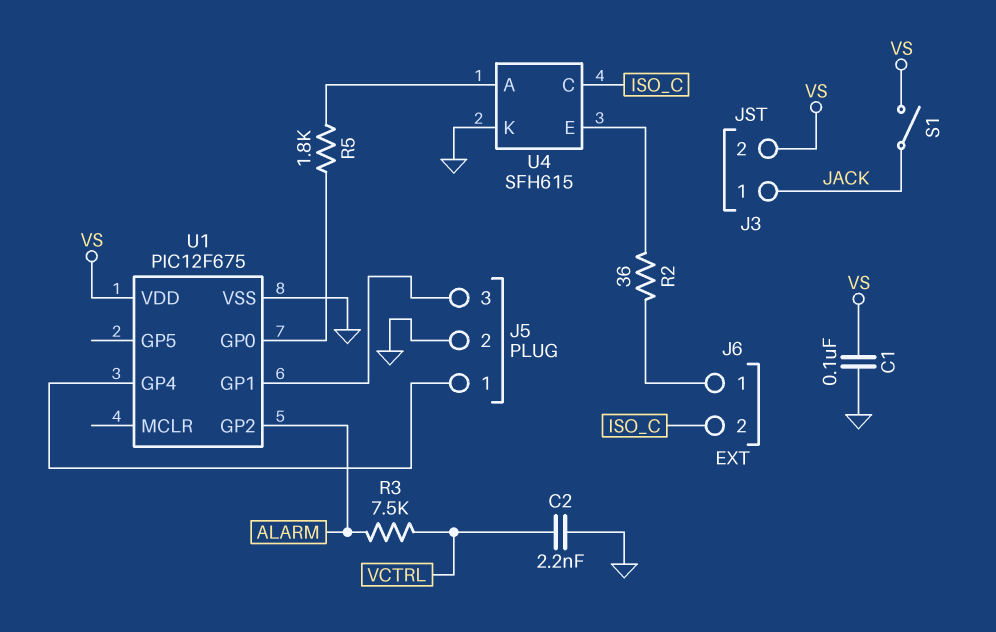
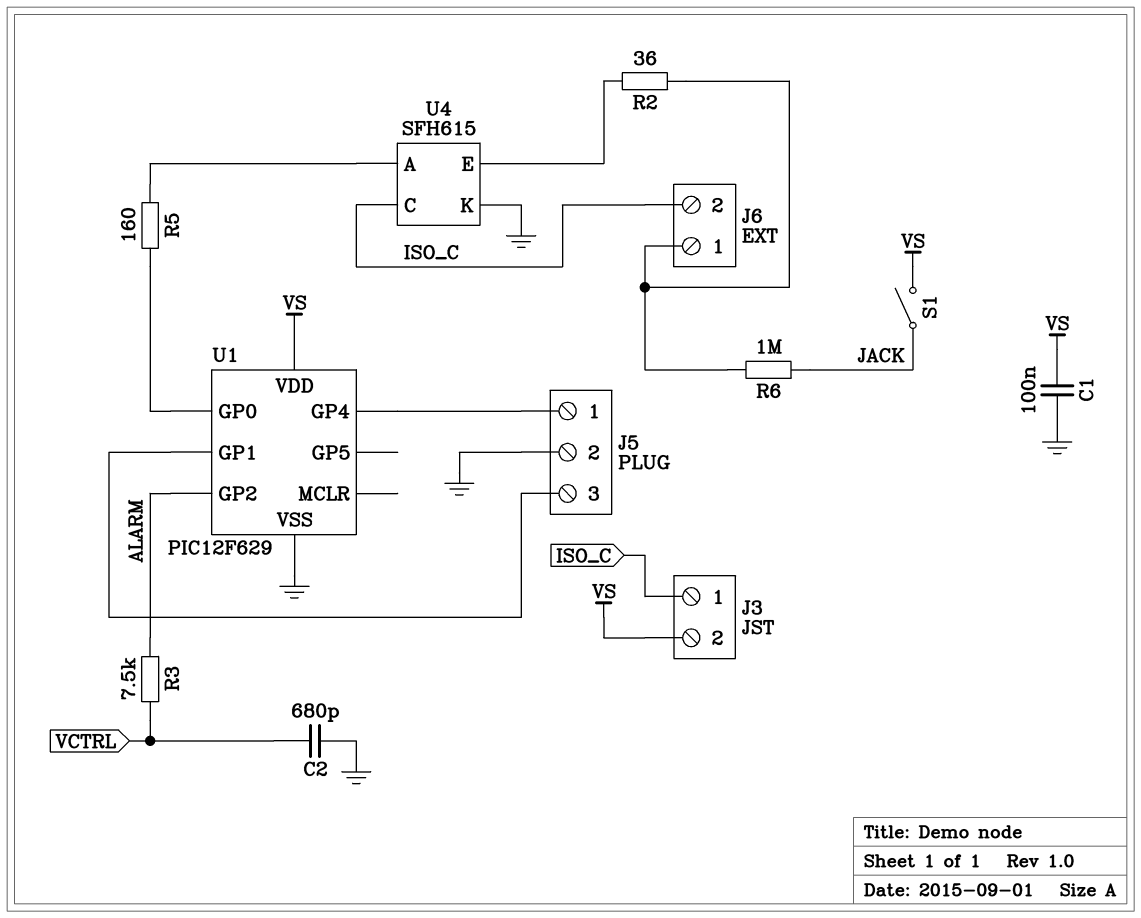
C2: 2.2nF (GND, VCTRL) -> 680pF (GND, VCTRL)
J3 pin 1: JACK -> ISO_C
R5: 1.8k (U1/GP0, U4/A) -> 160 (U1/GP0, U4/A)
R6: none -> 1M (J6/1, JACK)
U1: PIC12F675 -> PIC12F629

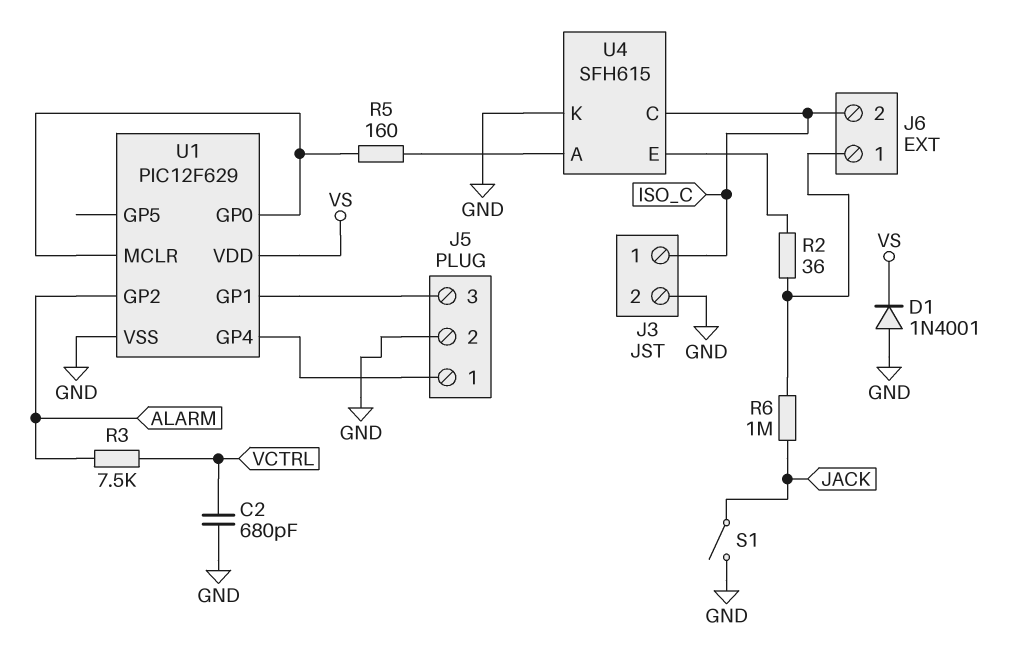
C1: 100nF (GND, VS) -> none
D1: none -> diode 1N4001 (A GND, K VS)
J3 pin 2: VS -> GND
S1: switch (JACK, VS) -> switch (GND, JACK)
U1 pin MCLR: none -> U1/GP0

